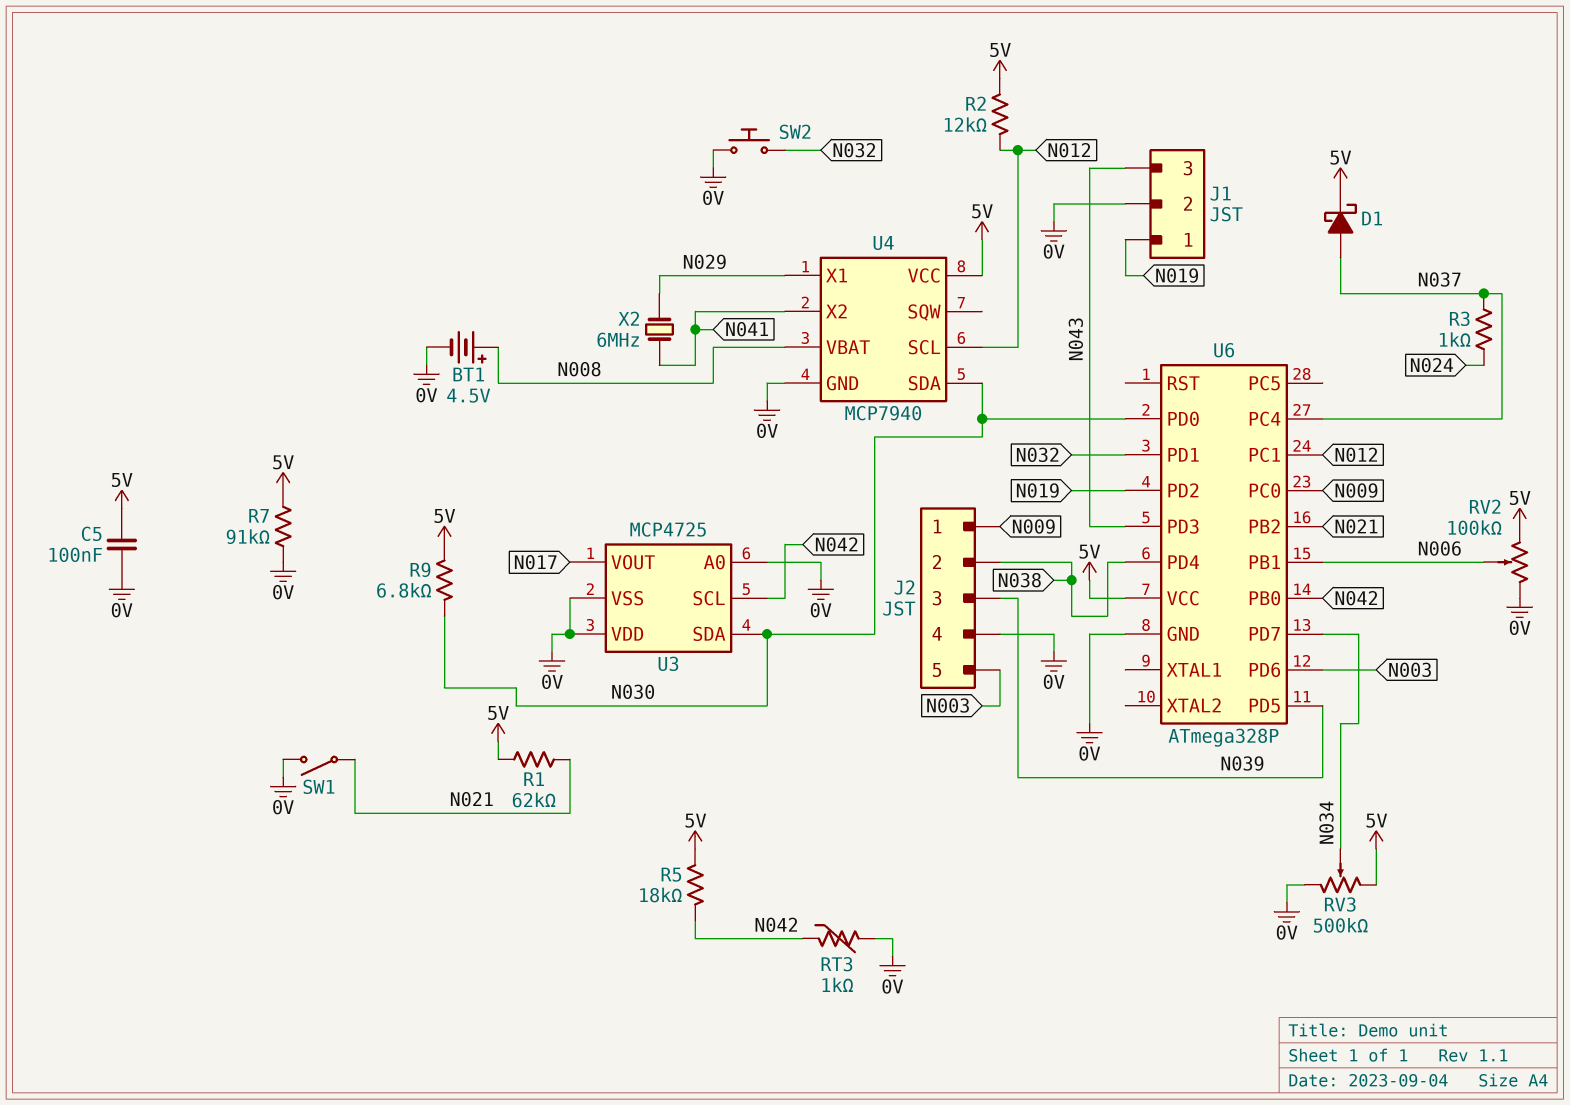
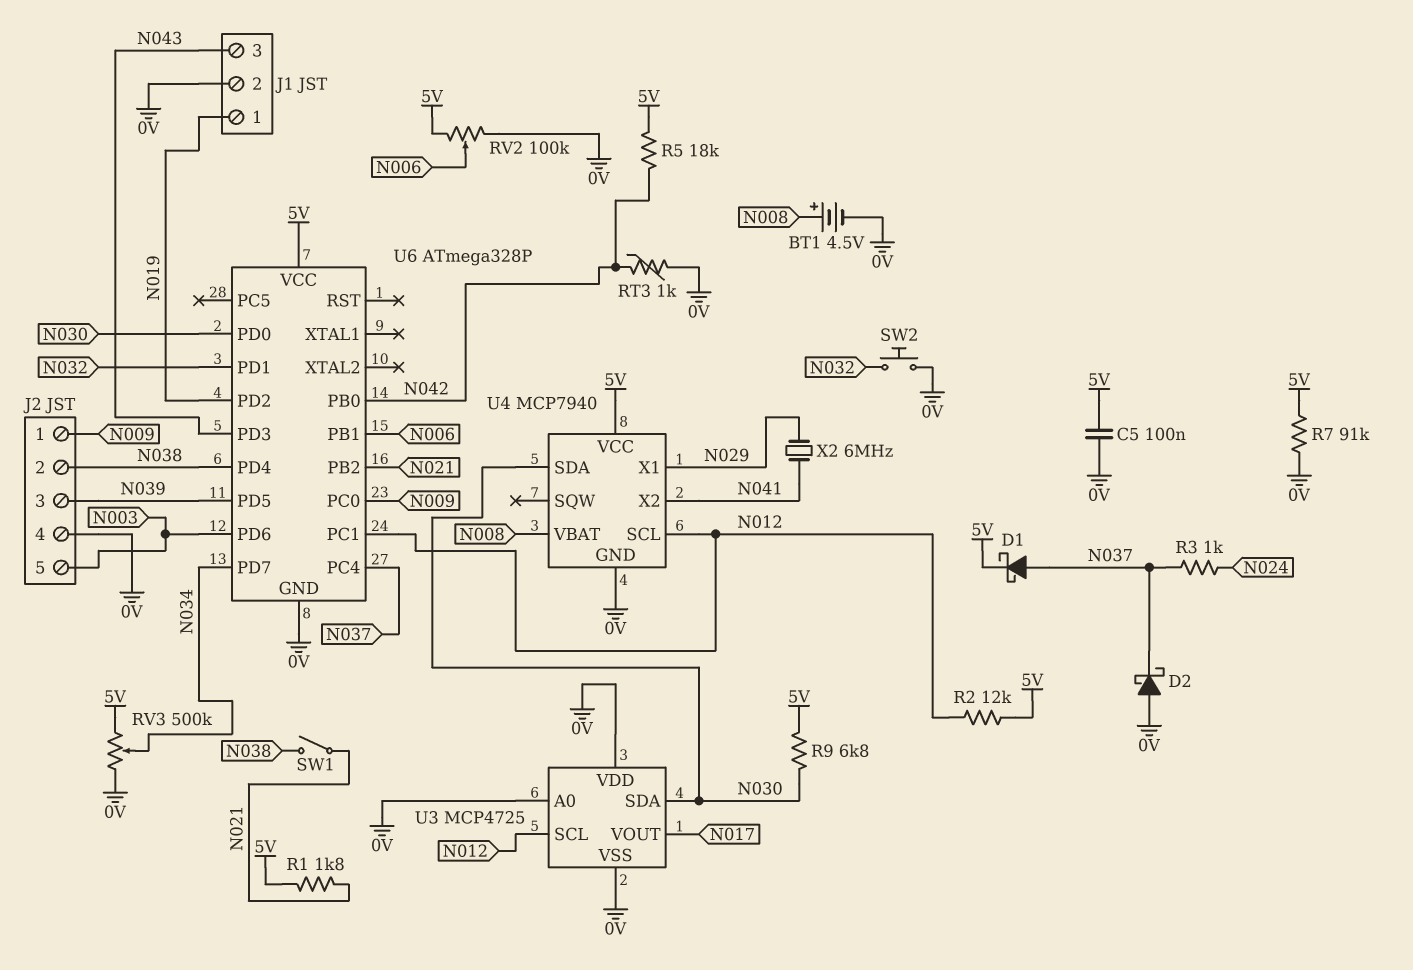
D2: none -> schottky (A 0V, K N037)
R1: 62k (5V, N021) -> 1.8k (5V, N021)
SW1: switch (0V, N021) -> switch (N021, N038)
U3 pin SCL: N042 -> N012

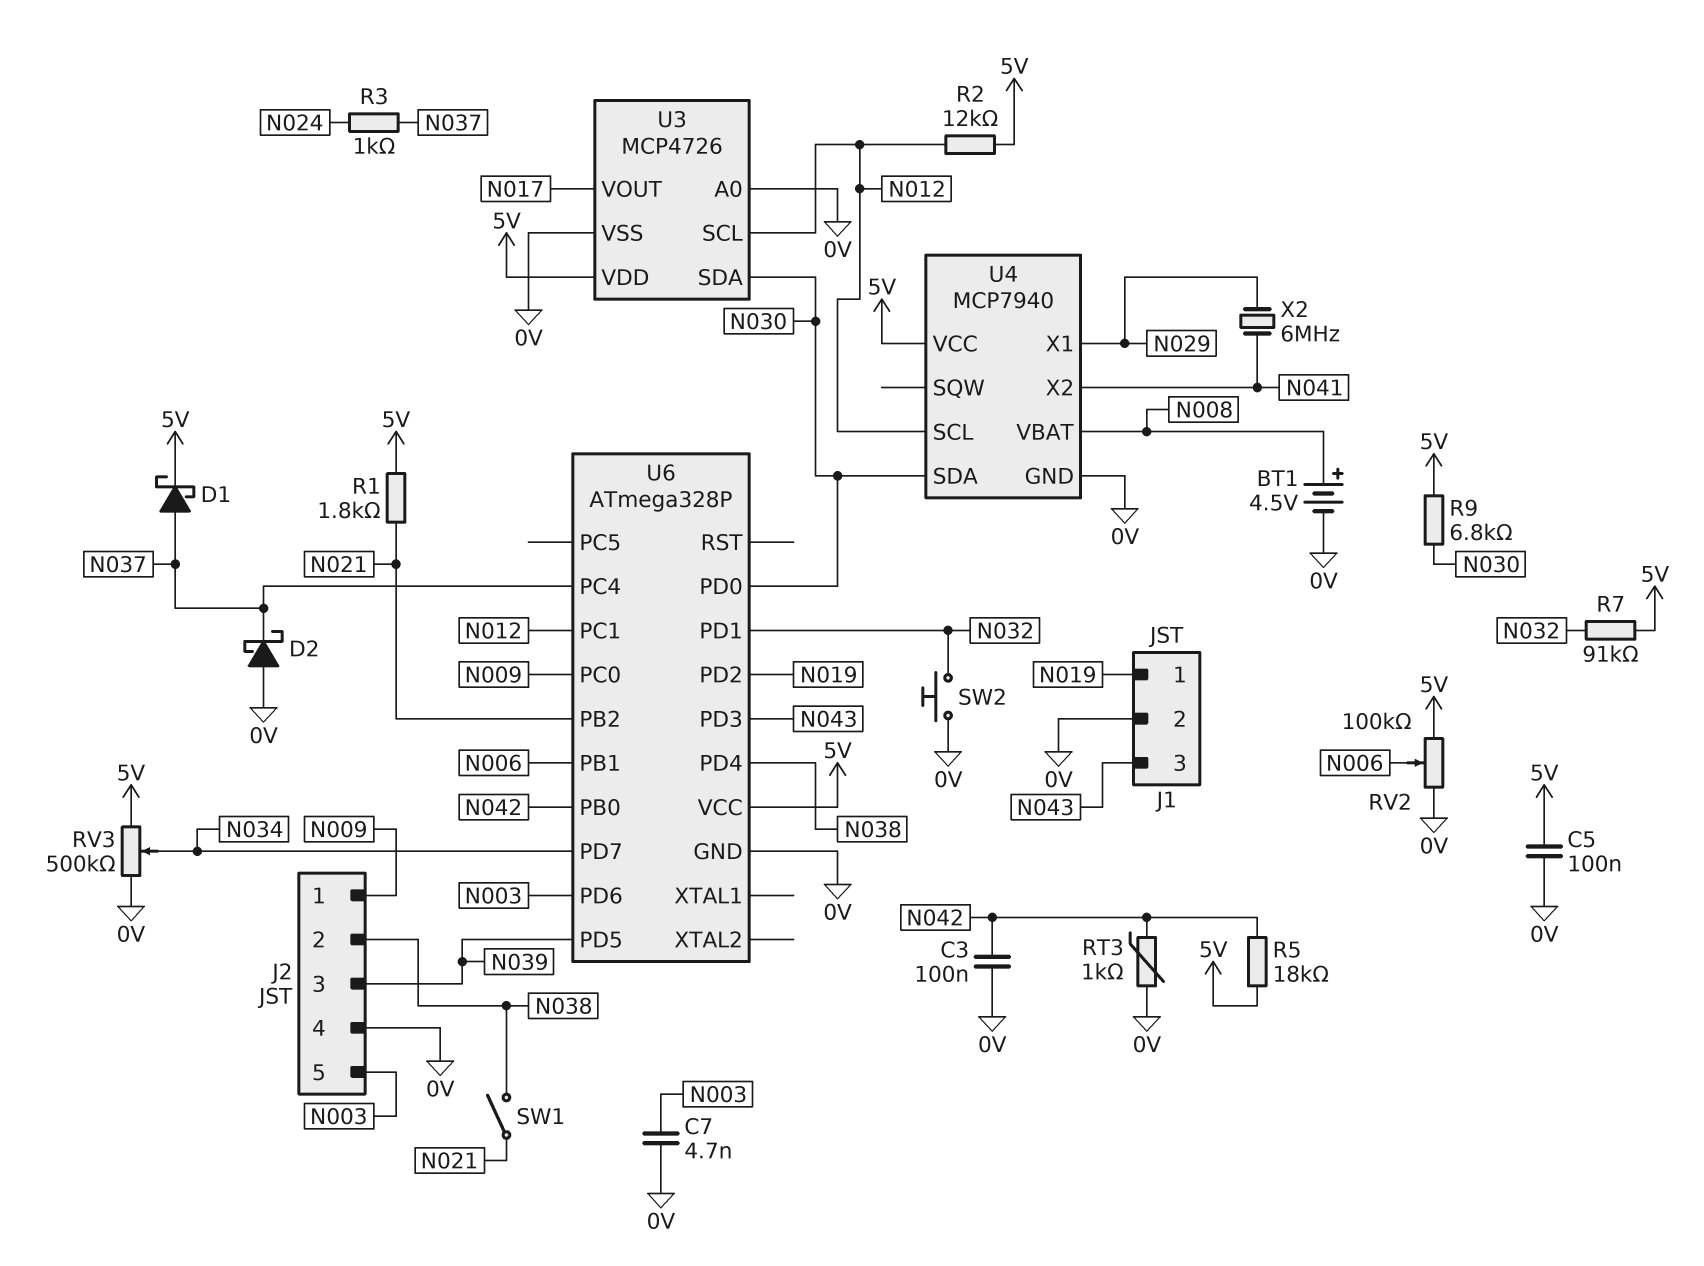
C3: none -> 100nF (0V, N042)
C7: none -> 4.7nF (0V, N003)
R7: 91k (0V, 5V) -> 91k (5V, N032)
U3: MCP4725 -> MCP4726
U3 pin VDD: 0V -> 5V

